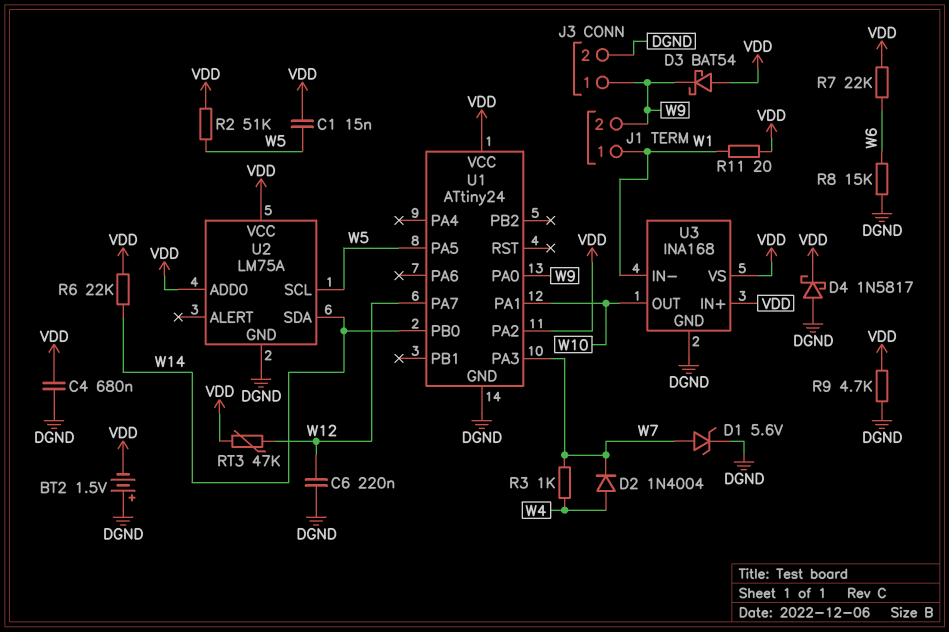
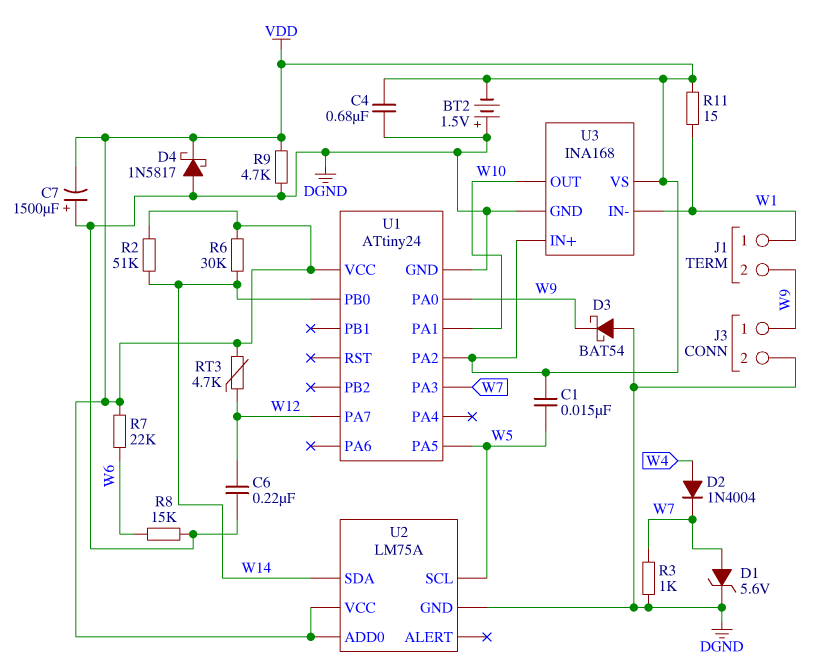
C7: none -> 1500uF (plus DGND, minus VDD)
D3: schottky BAT54 (A VDD, K W9) -> schottky BAT54 (A DGND, K W9)
R2: 51k (VDD, W5) -> 51k (VDD, W14)
R3: 1k (W4, W7) -> 1k (DGND, W7)
R6: 22k (VDD, W14) -> 30k (VDD, W14)
R11: 20 (VDD, W1) -> 15 (VDD, W1)
RT3: 47k (VDD, W12) -> 4.7k (VDD, W12)

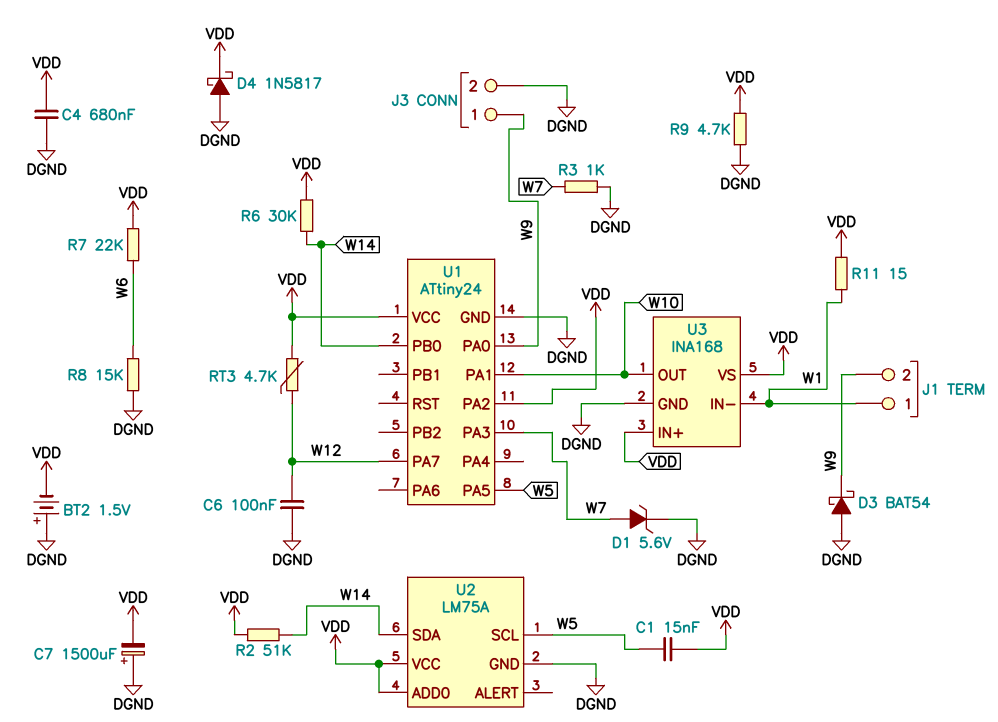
C6: 220nF (DGND, W12) -> 100nF (DGND, W12)
D2: diode 1N4004 (A W4, K W7) -> none

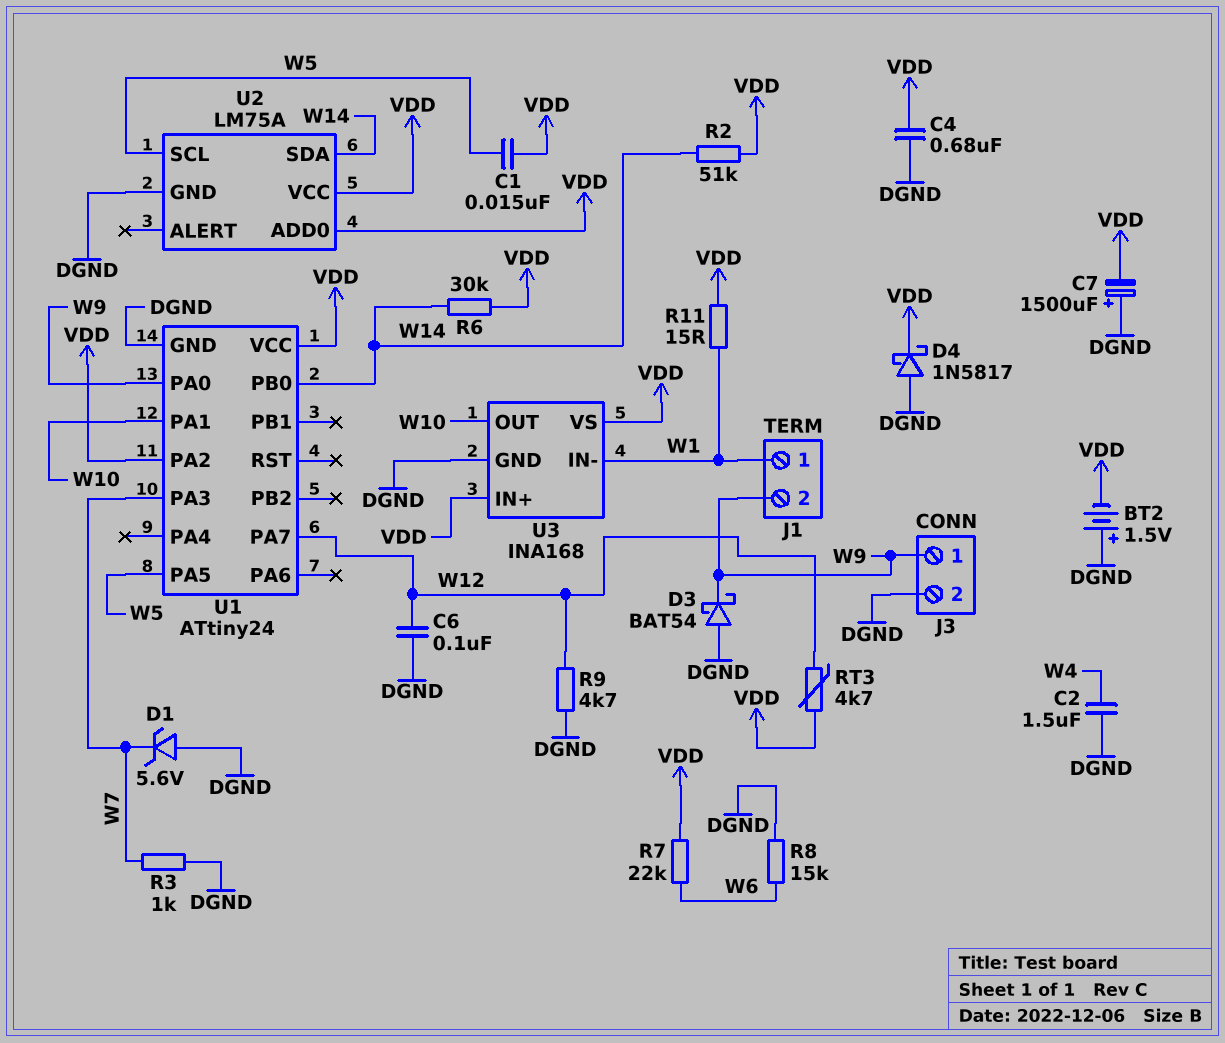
C2: none -> 1.5uF (DGND, W4)
D1: zener 5.6V (A W7, K DGND) -> zener 5.6V (A DGND, K W7)
R9: 4.7k (DGND, VDD) -> 4.7k (DGND, W12)

